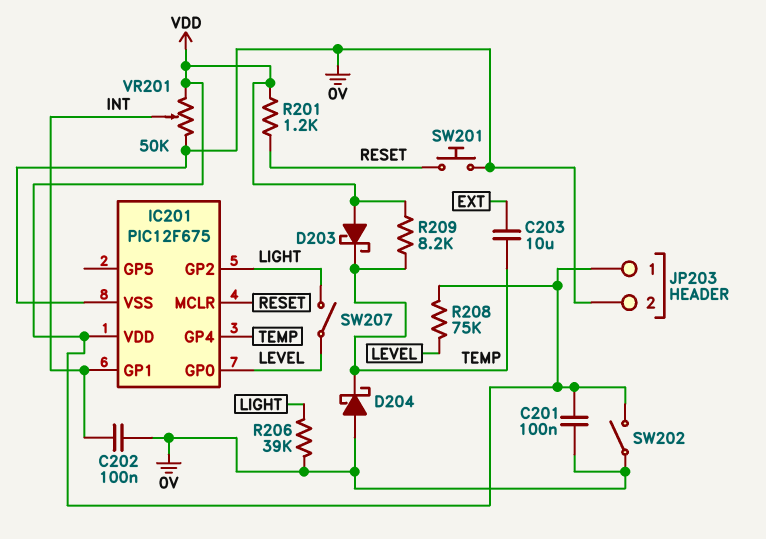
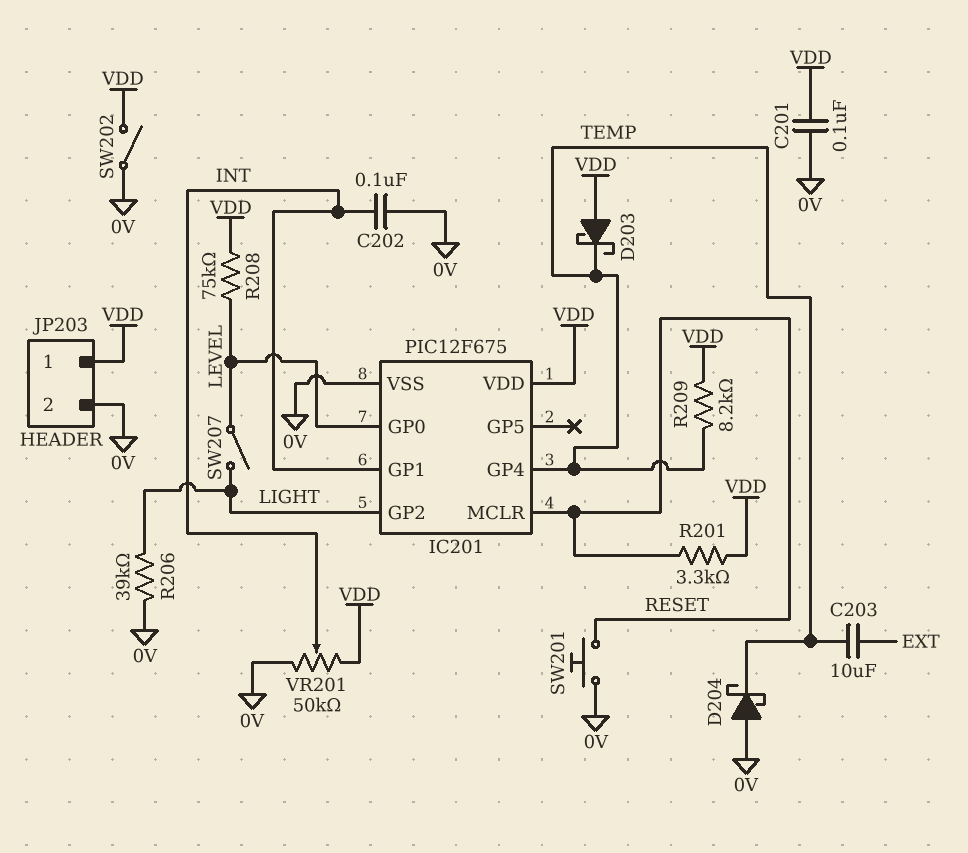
R201: 1.2k (RESET, VDD) -> 3.3k (RESET, VDD)

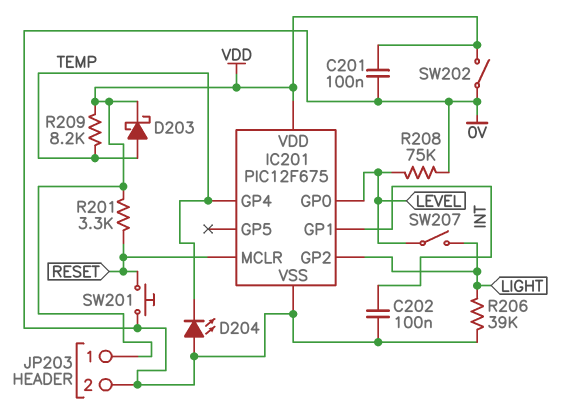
C203: 10uF (EXT, TEMP) -> none
D203: schottky (A VDD, K TEMP) -> schottky (A TEMP, K VDD)
D204: schottky (A 0V, K TEMP) -> LED (A 0V, K TEMP)
R208: 75k (LEVEL, VDD) -> 75k (0V, LEVEL)
VR201: 50k (0V, VDD, wiper INT) -> none

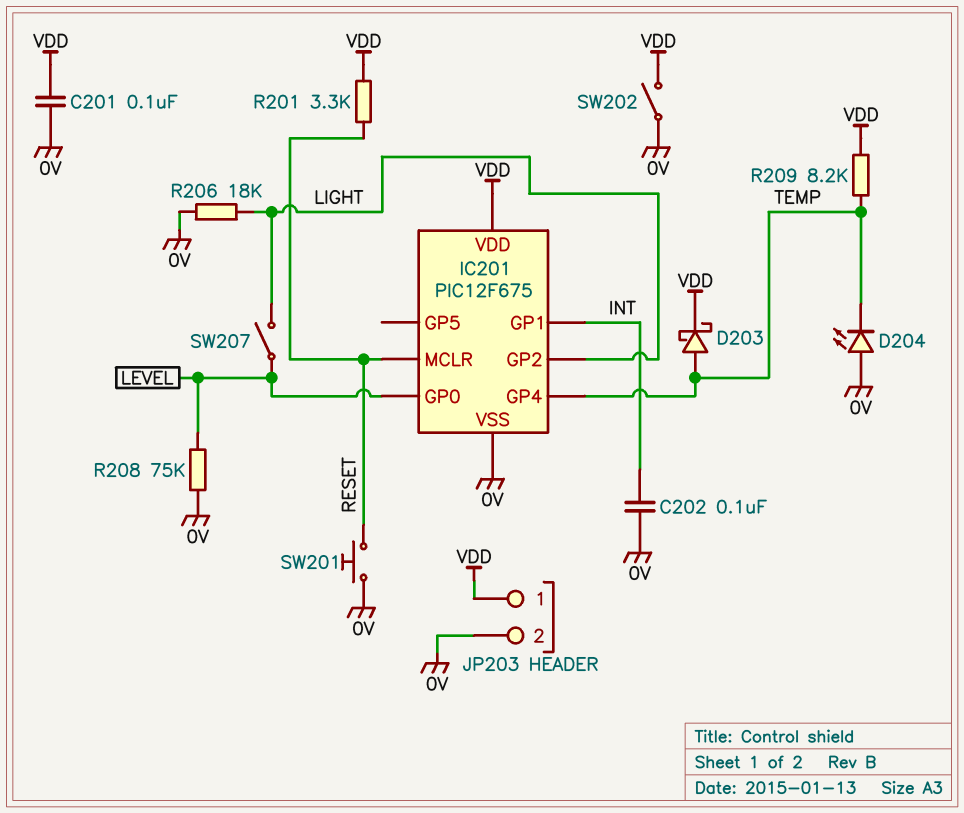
R206: 39k (0V, LIGHT) -> 18k (0V, LIGHT)

